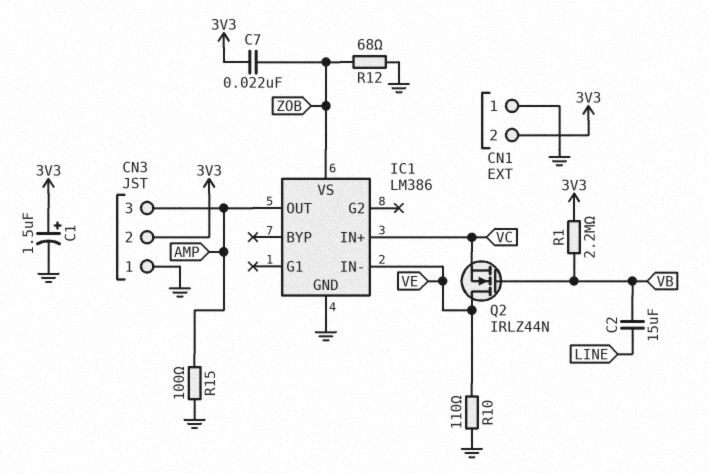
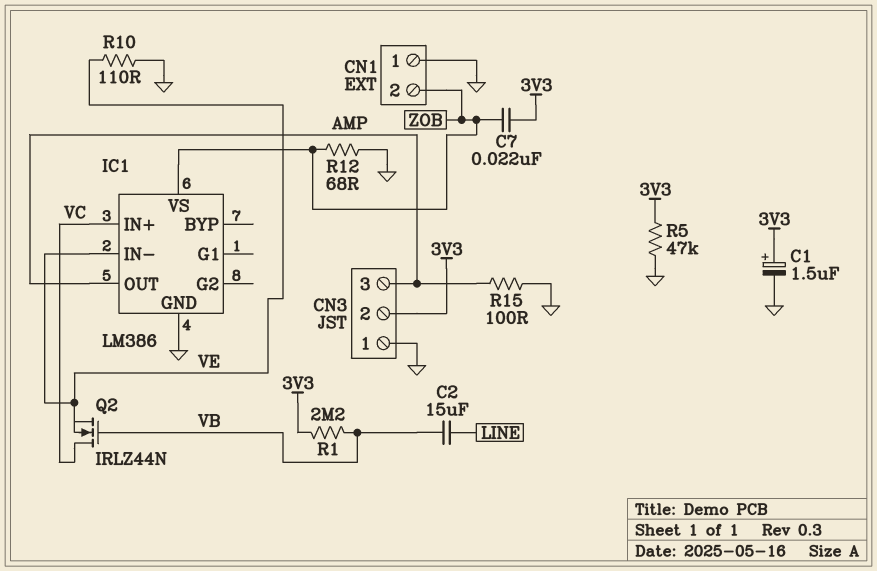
CN1 pin 2: 3V3 -> ZOB
Q2: NMOS IRLZ44N (G VB, D VE, S VC) -> NMOS IRLZ44N (G VB, D VC, S VE)
R5: none -> 47k (3V3, GND)

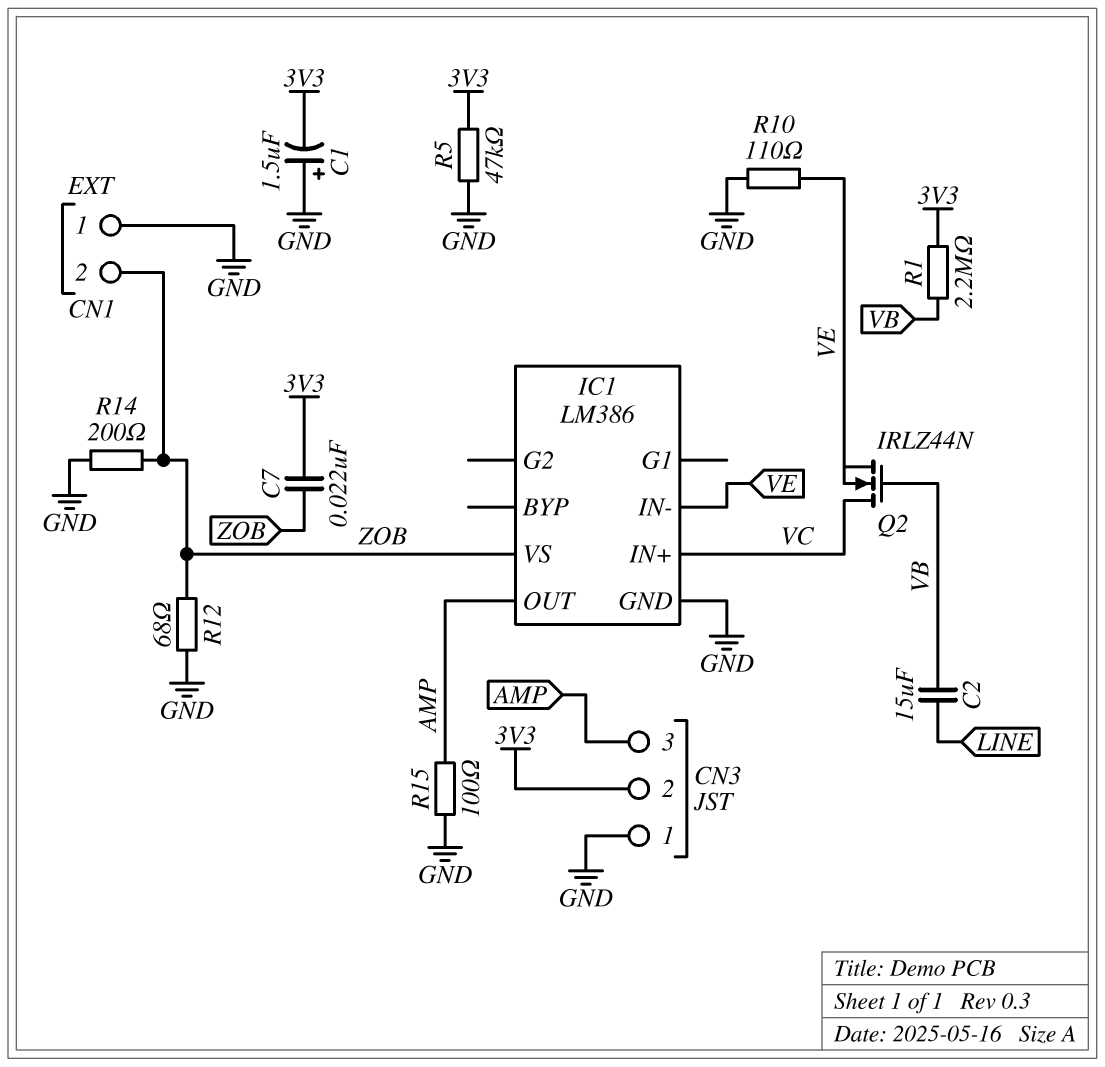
C1: 1.5uF (plus 3V3, minus GND) -> 1.5uF (plus GND, minus 3V3)
R14: none -> 200 (GND, ZOB)

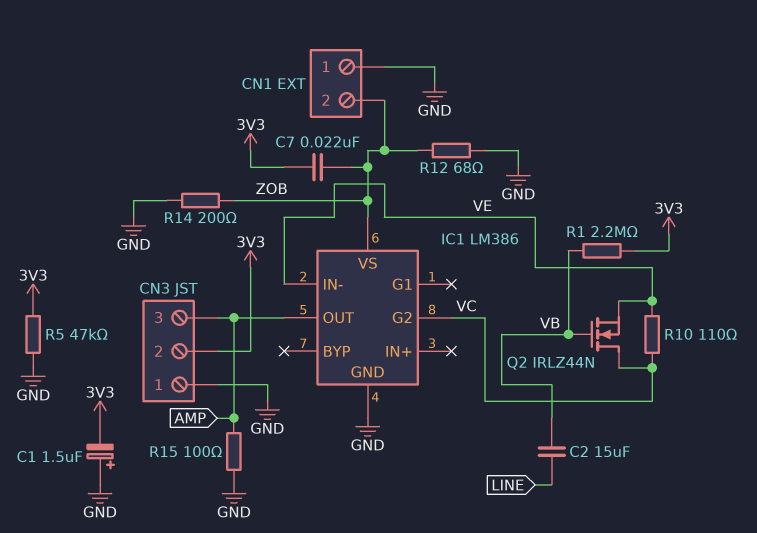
IC1 pin G2: none -> VC
IC1 pin IN+: VC -> none
R10: 110 (GND, VE) -> 110 (VC, VE)

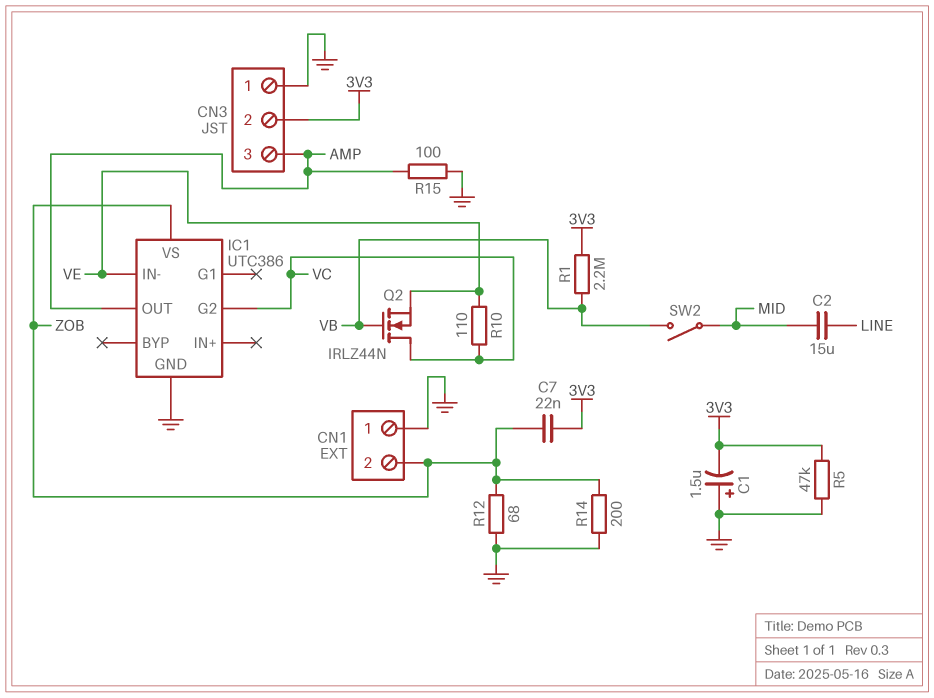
C2: 15uF (LINE, VB) -> 15uF (LINE, MID)
IC1: LM386 -> UTC386
SW2: none -> switch (MID, VB)

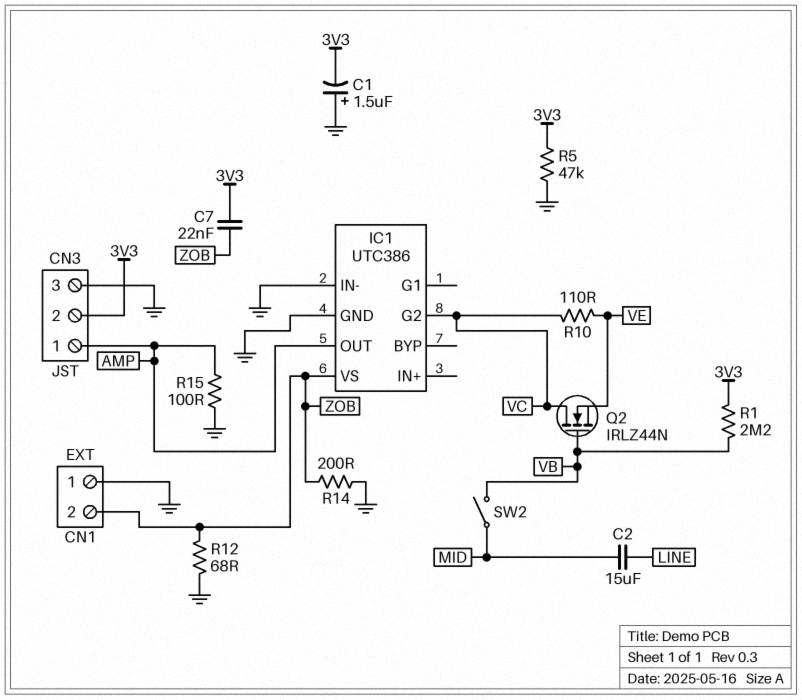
CN3 pin 1: GND -> AMP
CN3 pin 3: AMP -> GND
IC1 pin IN-: VE -> GND

